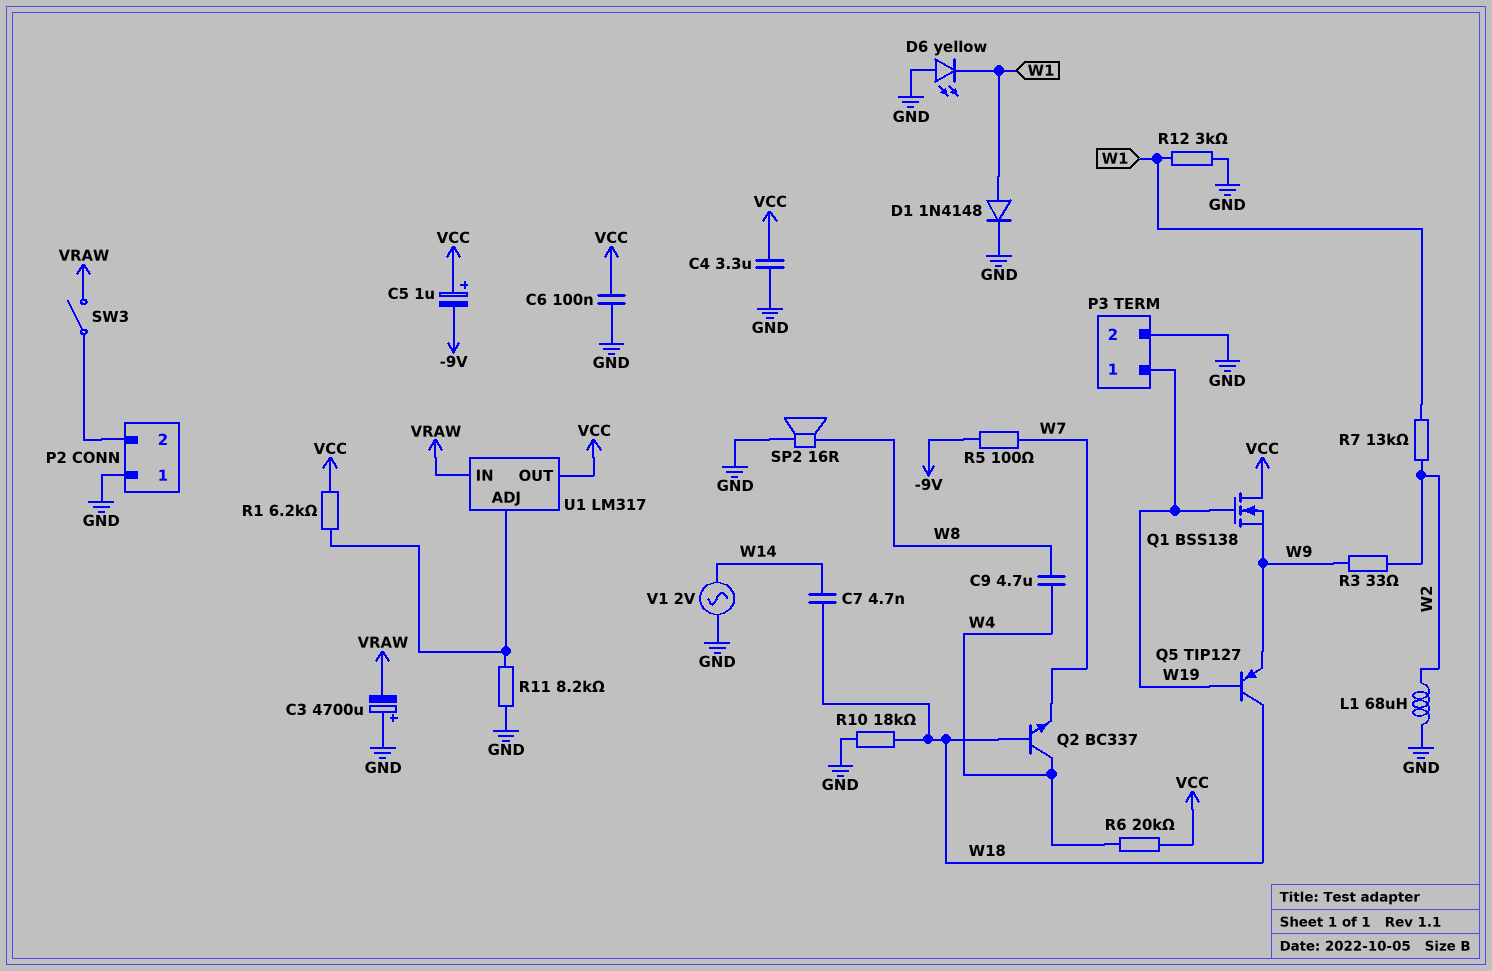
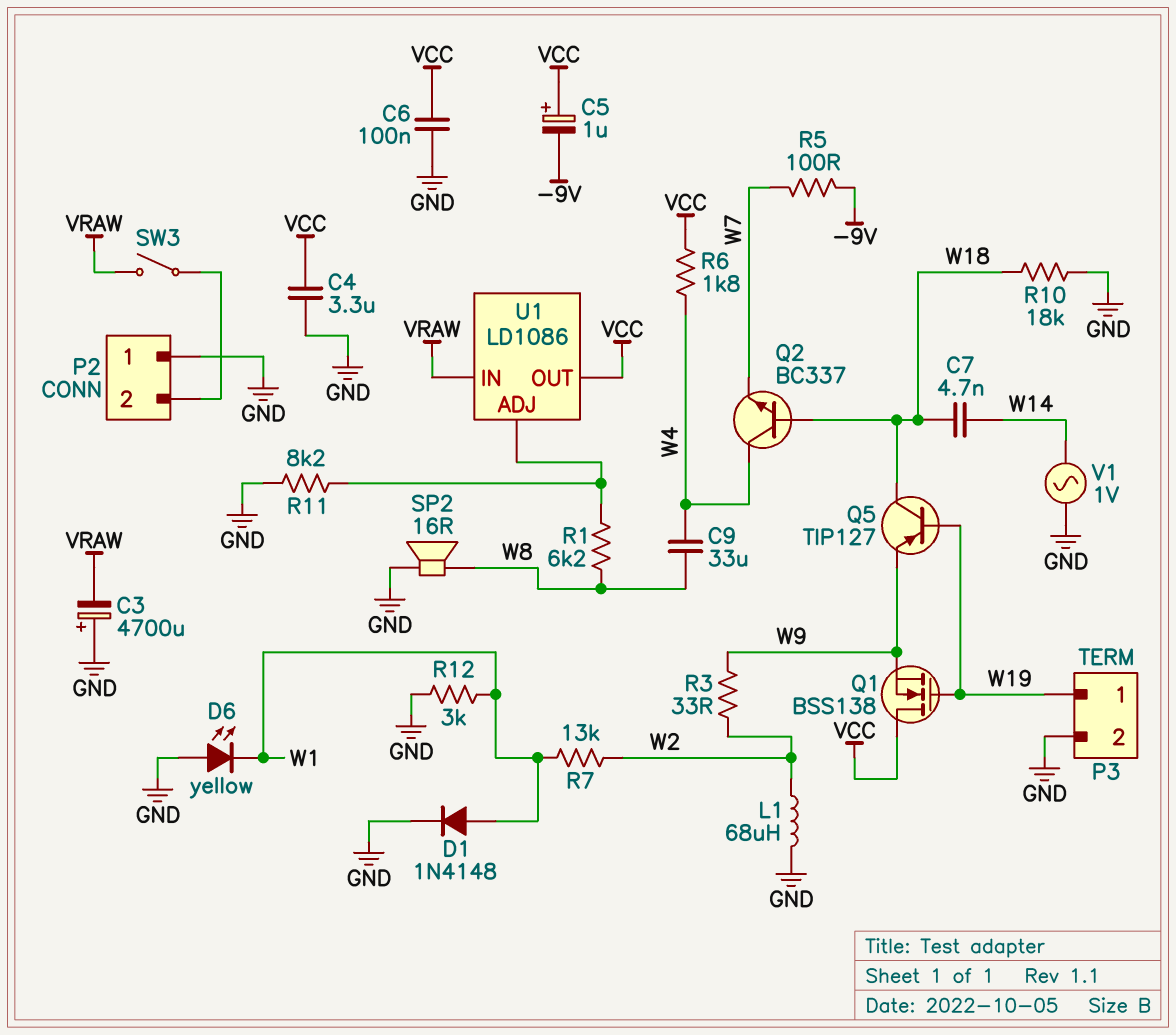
C9: 4.7uF (W4, W8) -> 33uF (W4, W8)
R1: 6.2k (U1/ADJ, VCC) -> 6.2k (U1/ADJ, W8)
R6: 20k (VCC, W4) -> 1.8k (VCC, W4)
U1: LM317 -> LD1086
V1: AC 2V (GND, W14) -> AC 1V (GND, W14)

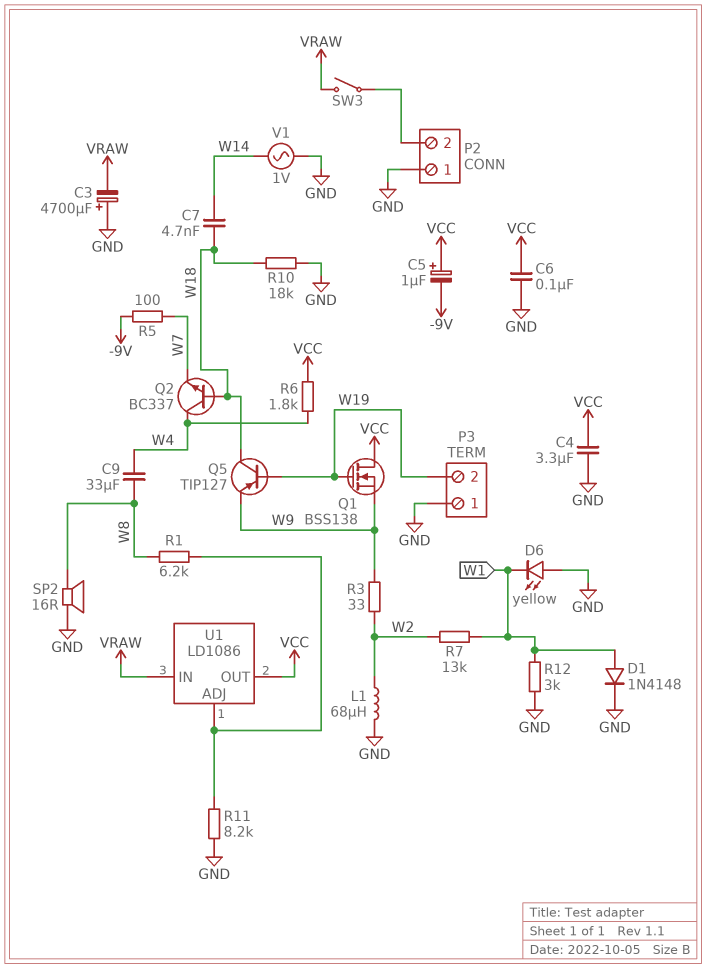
P3 pin 1: W19 -> GND
P3 pin 2: GND -> W19

